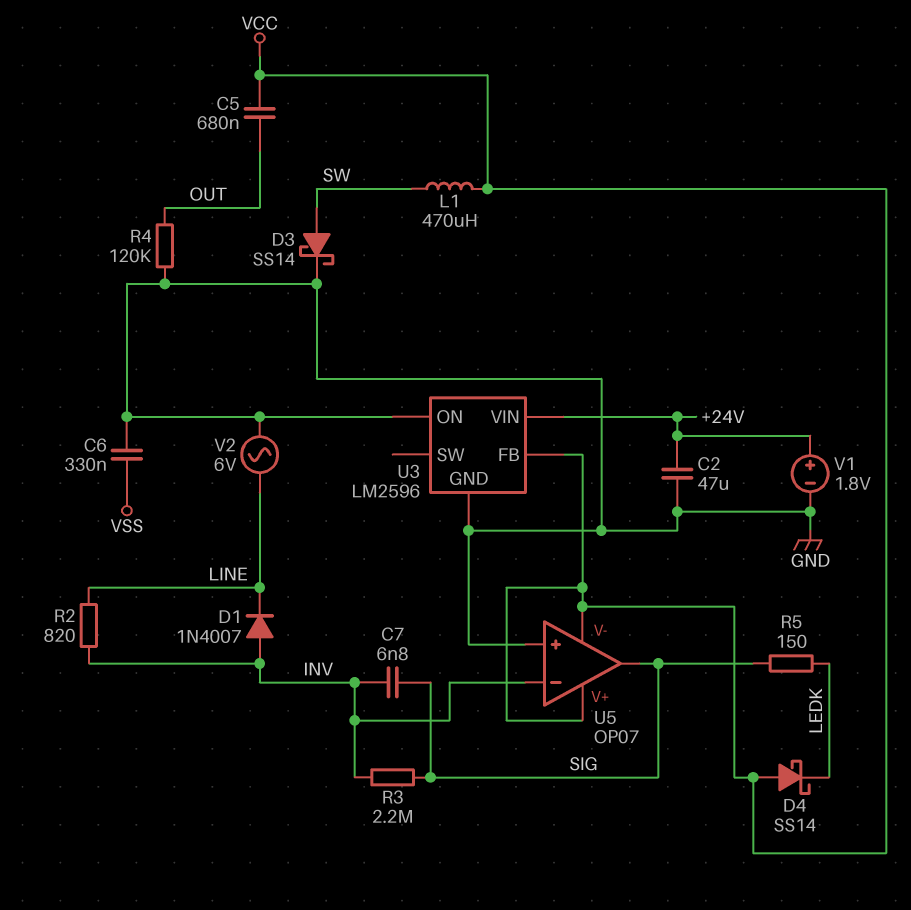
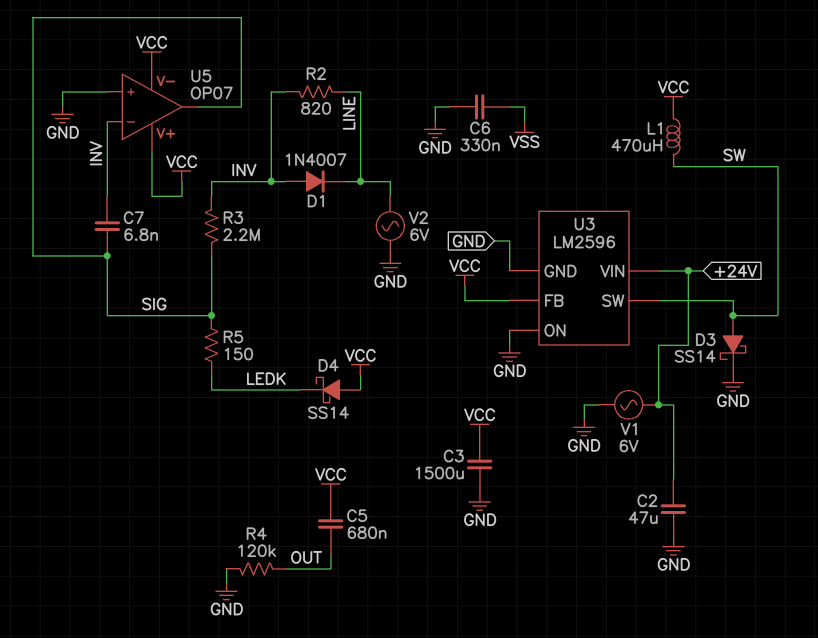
C3: none -> 1500uF (GND, VCC)
U3 pin SW: none -> SW
V1: 1.8V (plus +24V, minus GND) -> AC 6V (+24V, GND)

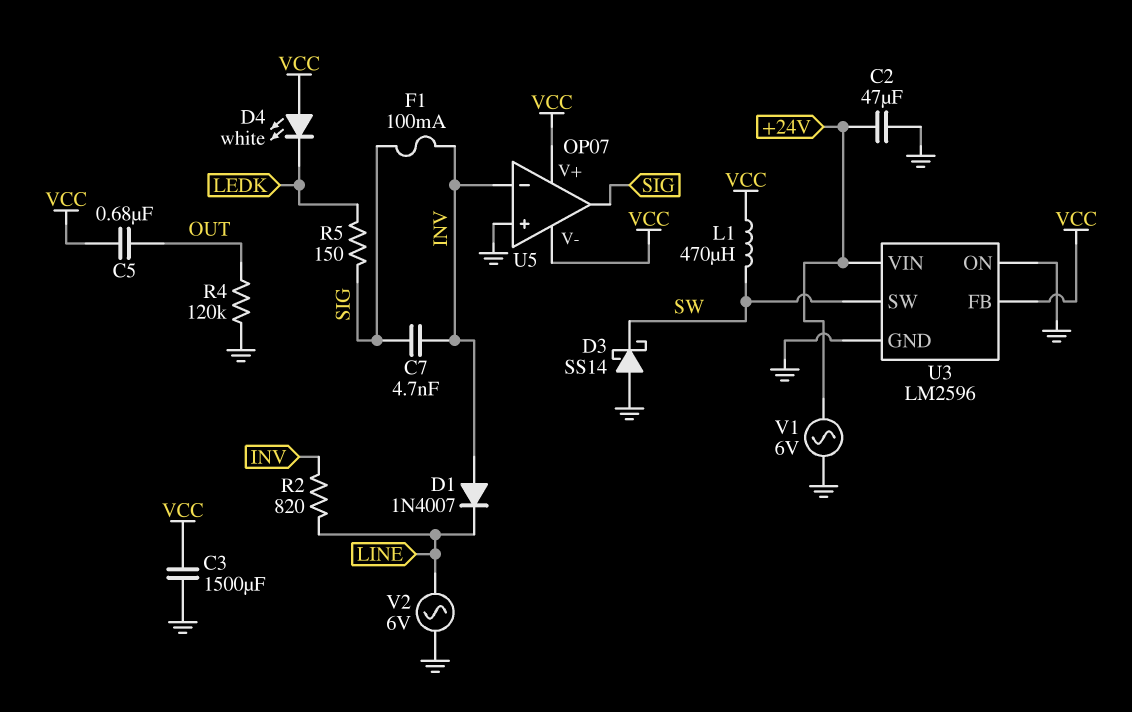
C6: 330nF (GND, VSS) -> none
C7: 6.8nF (INV, SIG) -> 4.7nF (INV, SIG)
D3: schottky SS14 (A SW, K GND) -> schottky SS14 (A GND, K SW)
D4: schottky SS14 (A VCC, K LEDK) -> LED white (A VCC, K LEDK)
F1: none -> 100mA (INV, SIG)
R3: 2.2M (INV, SIG) -> none

